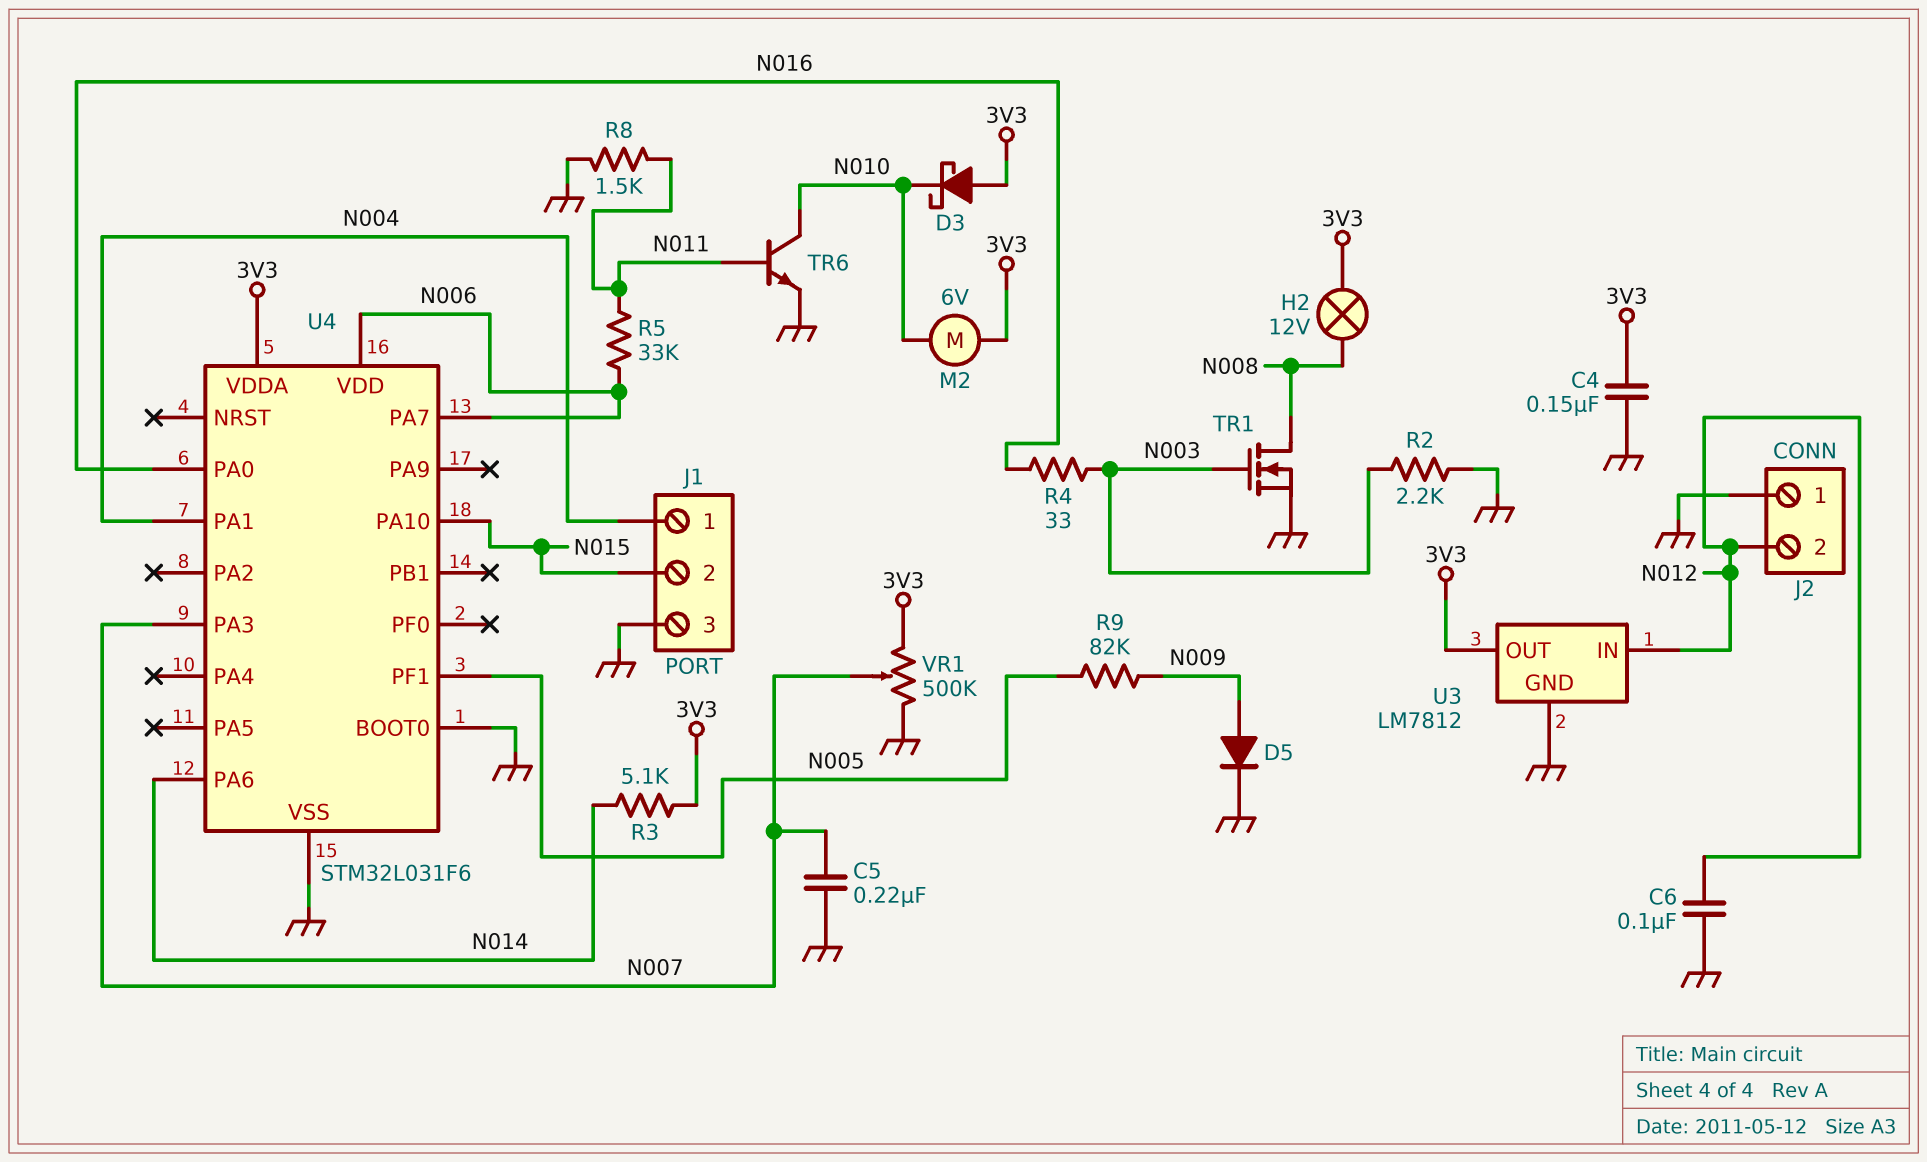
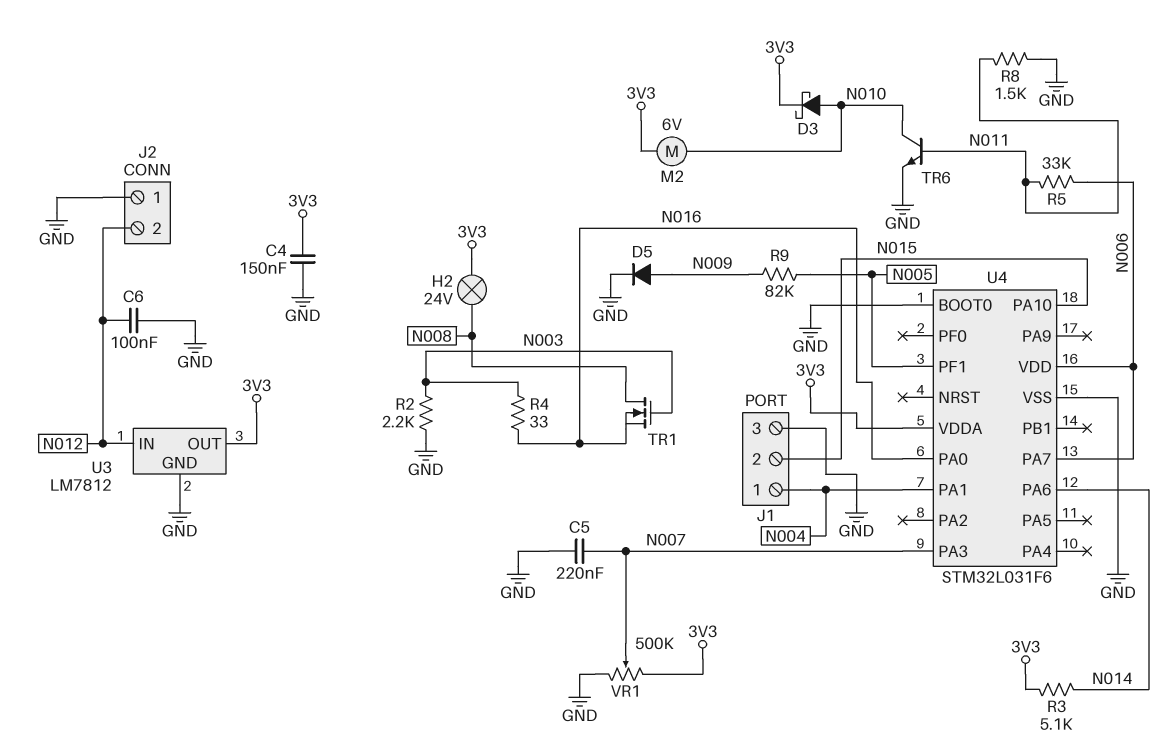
D3: schottky (A 3V3, K N010) -> schottky (A N010, K 3V3)
H2: lamp 12V (3V3, N008) -> lamp 24V (3V3, N008)
TR1: NMOS (G N003, D N008, S GND) -> NMOS (G N003, D N008, S N016)

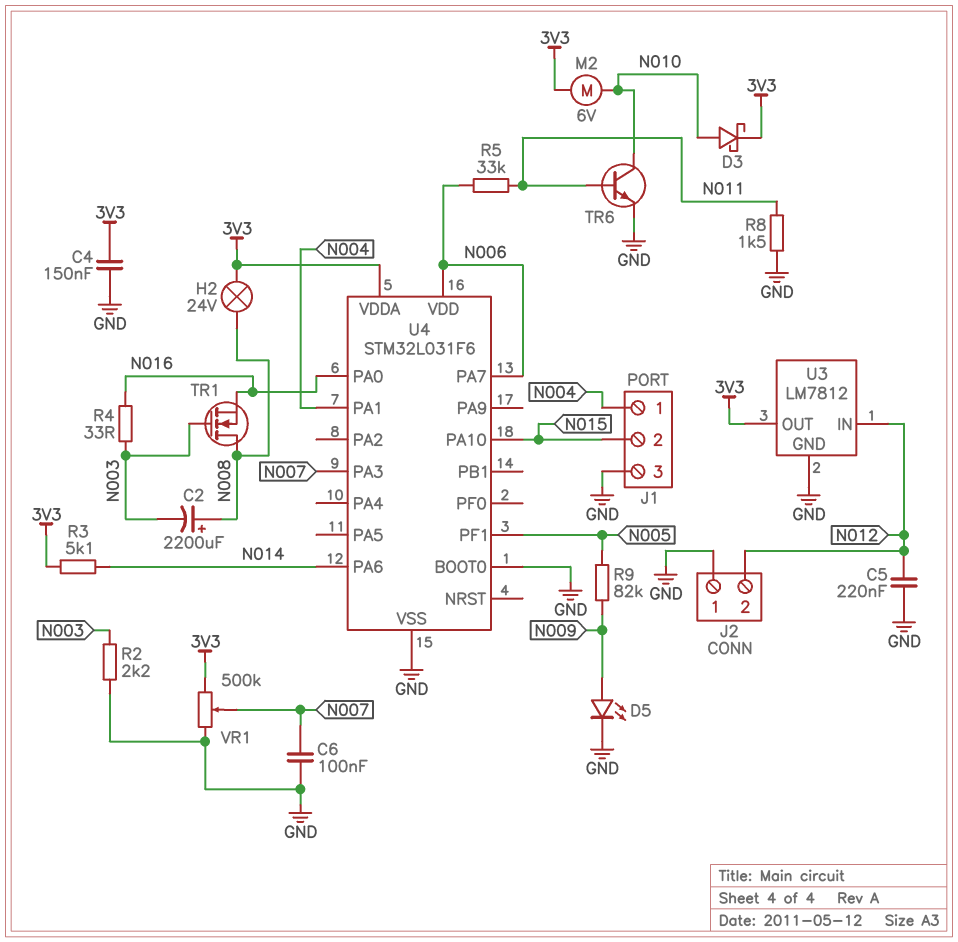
C2: none -> 2200uF (plus N008, minus N003)
C5: 220nF (GND, N007) -> 220nF (GND, N012)
C6: 100nF (GND, N012) -> 100nF (GND, N007)
D5: diode (A N009, K GND) -> LED (A N009, K GND)

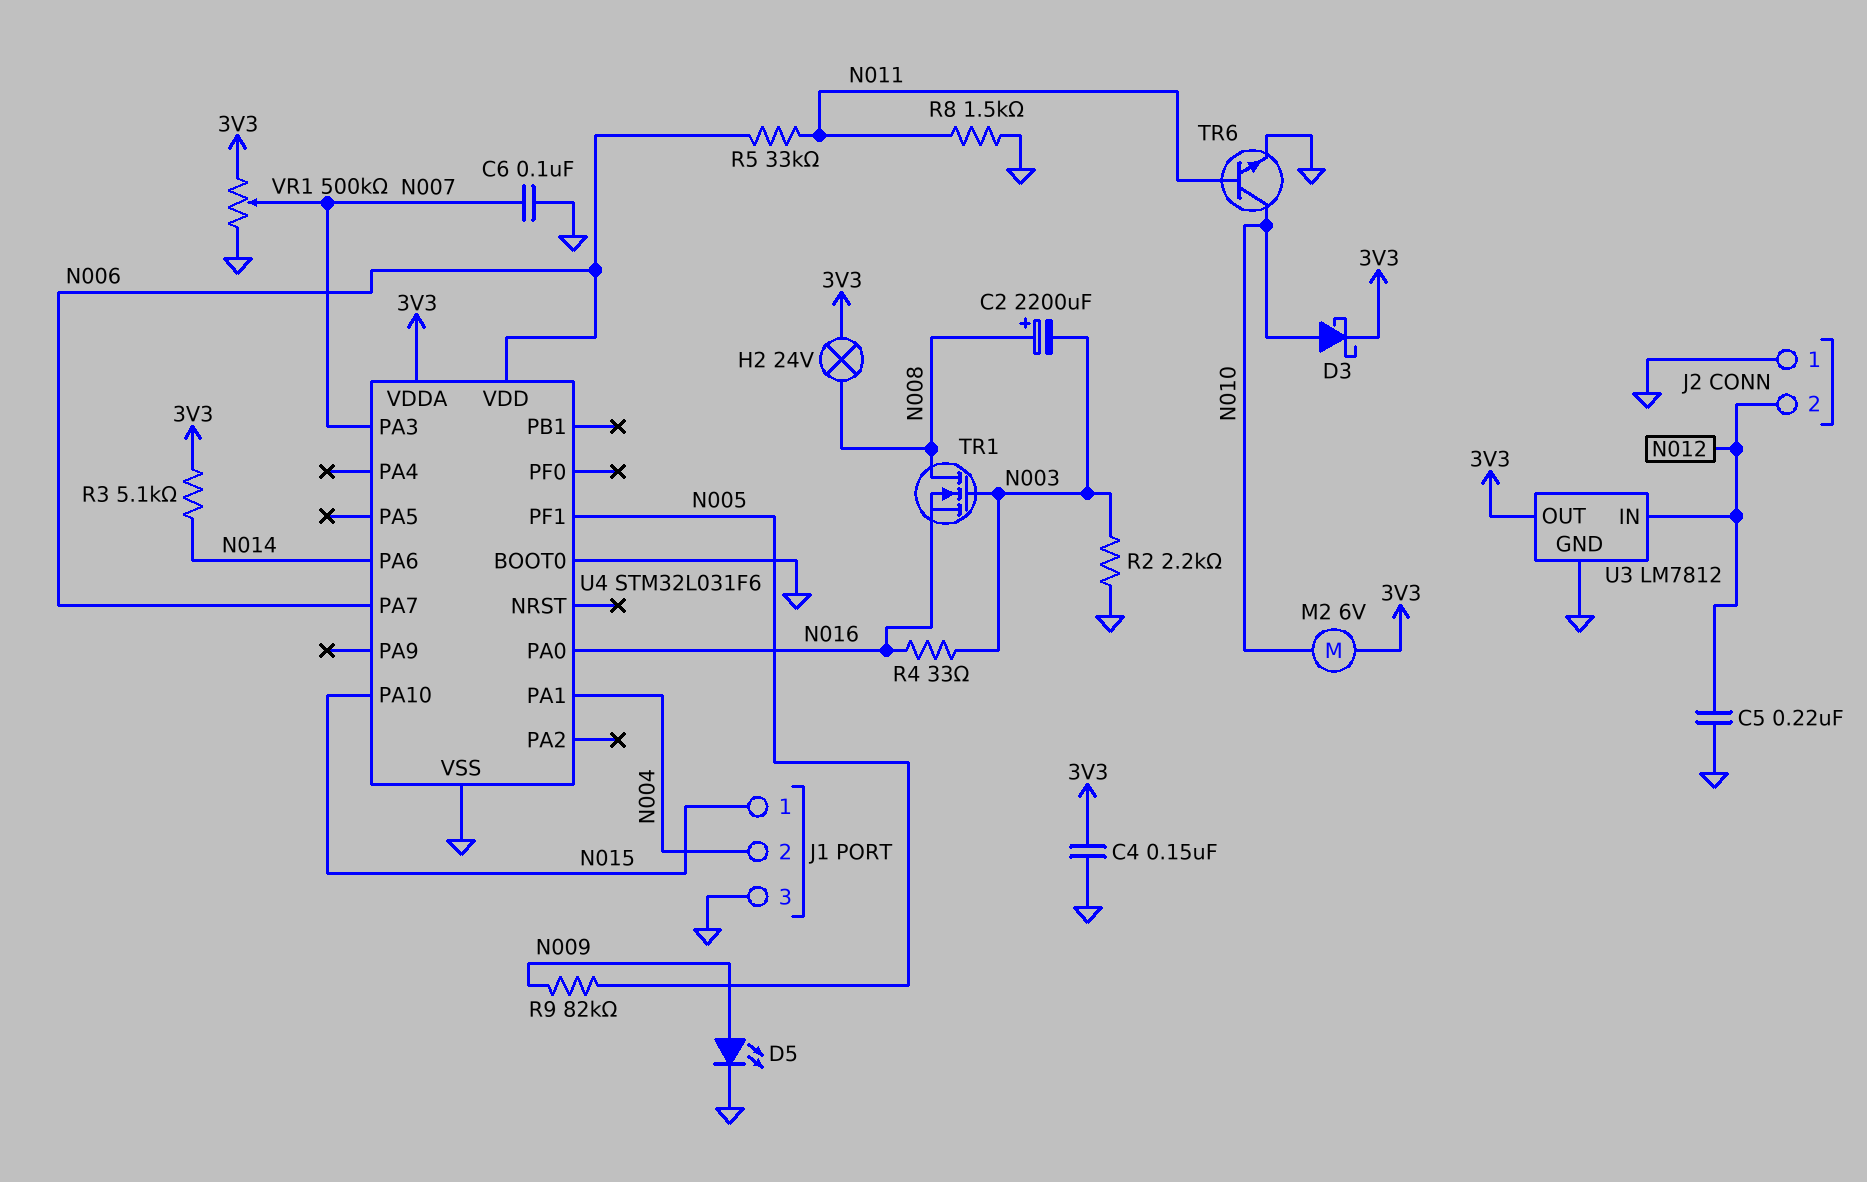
J1 pin 1: N004 -> N015
J1 pin 2: N015 -> N004

